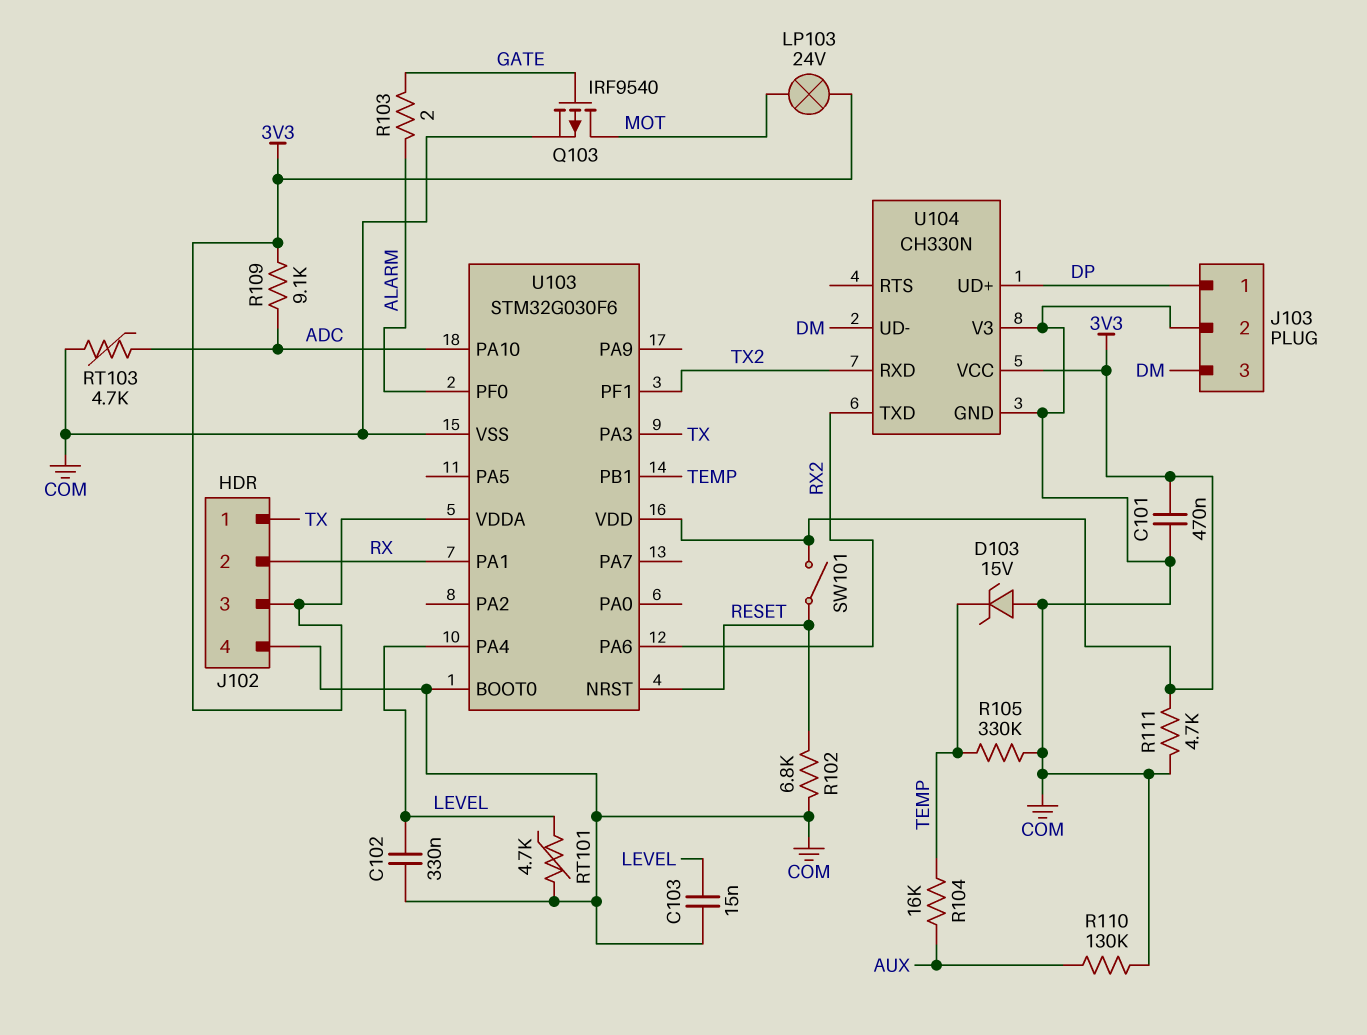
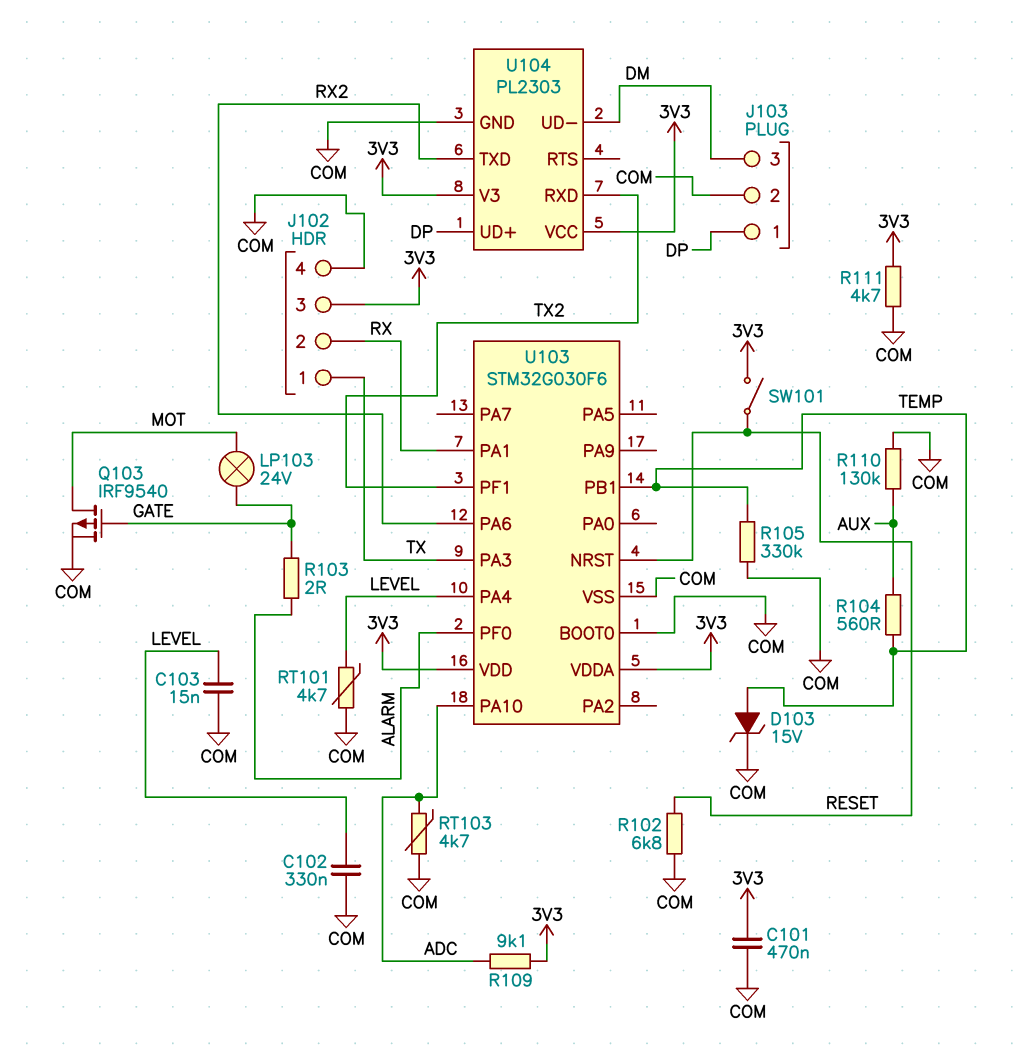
D103: zener 15V (A COM, K TEMP) -> zener 15V (A TEMP, K COM)
LP103: lamp 24V (3V3, MOT) -> lamp 24V (GATE, MOT)
R104: 16k (AUX, TEMP) -> 560 (AUX, TEMP)
U104: CH330N -> PL2303
U104 pin V3: COM -> 3V3

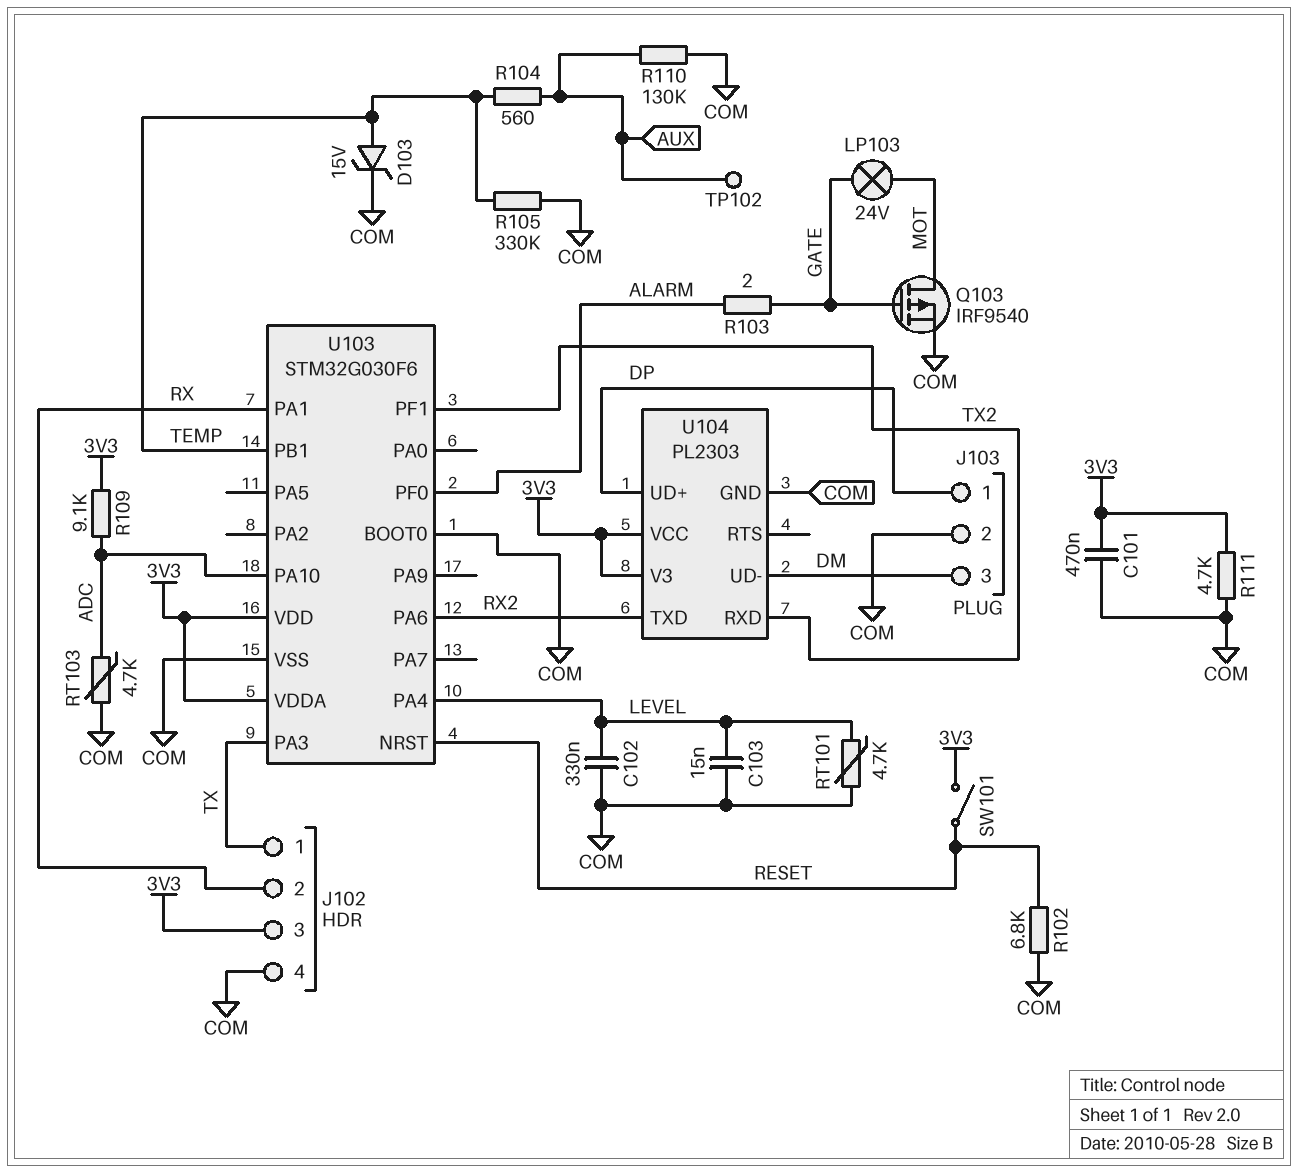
TP102: none -> test point (AUX)

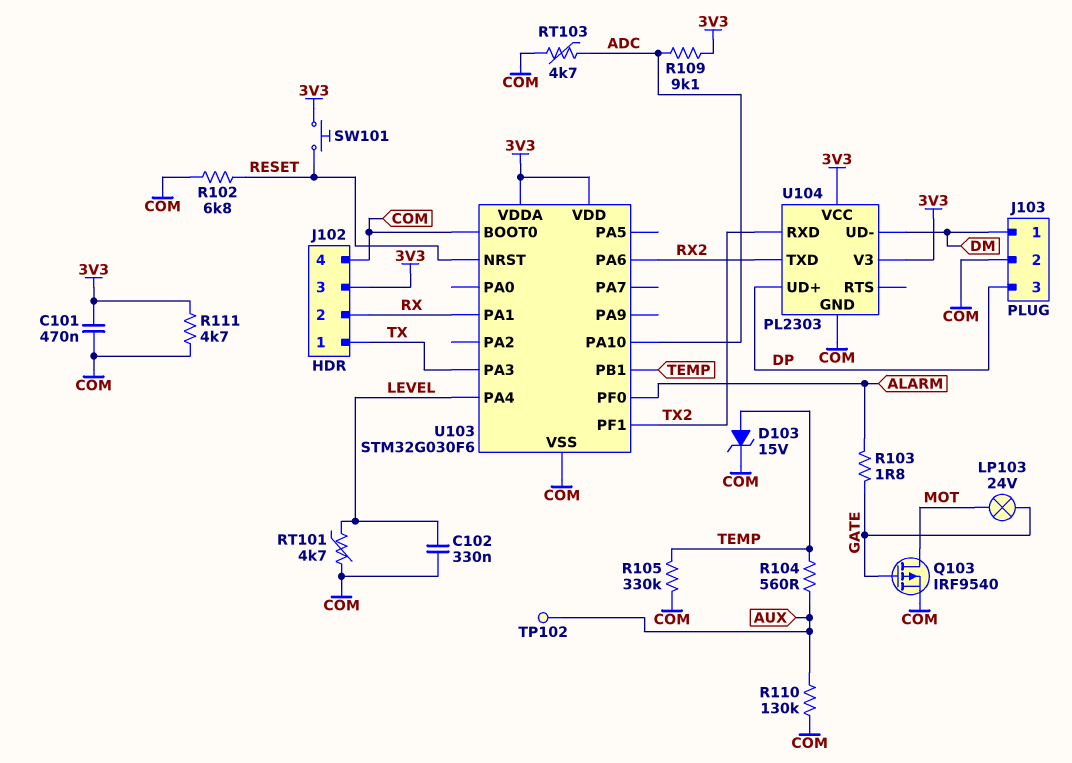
C103: 15nF (COM, LEVEL) -> none
J103 pin 1: DP -> DM
J103 pin 3: DM -> DP
R103: 2 (ALARM, GATE) -> 1.8 (ALARM, GATE)
SW101: switch (3V3, RESET) -> button (3V3, RESET)

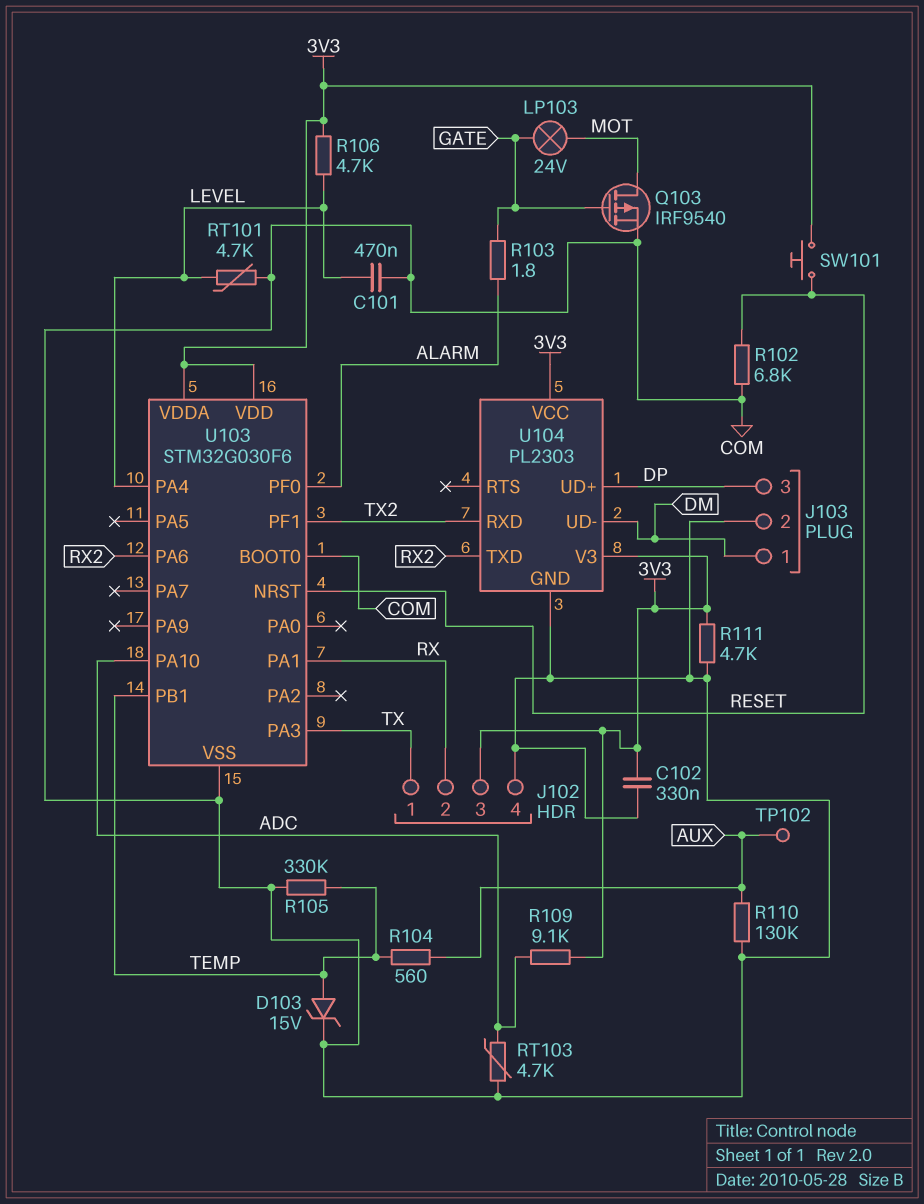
C101: 470nF (3V3, COM) -> 470nF (COM, LEVEL)
C102: 330nF (COM, LEVEL) -> 330nF (3V3, COM)
R106: none -> 4.7k (3V3, LEVEL)

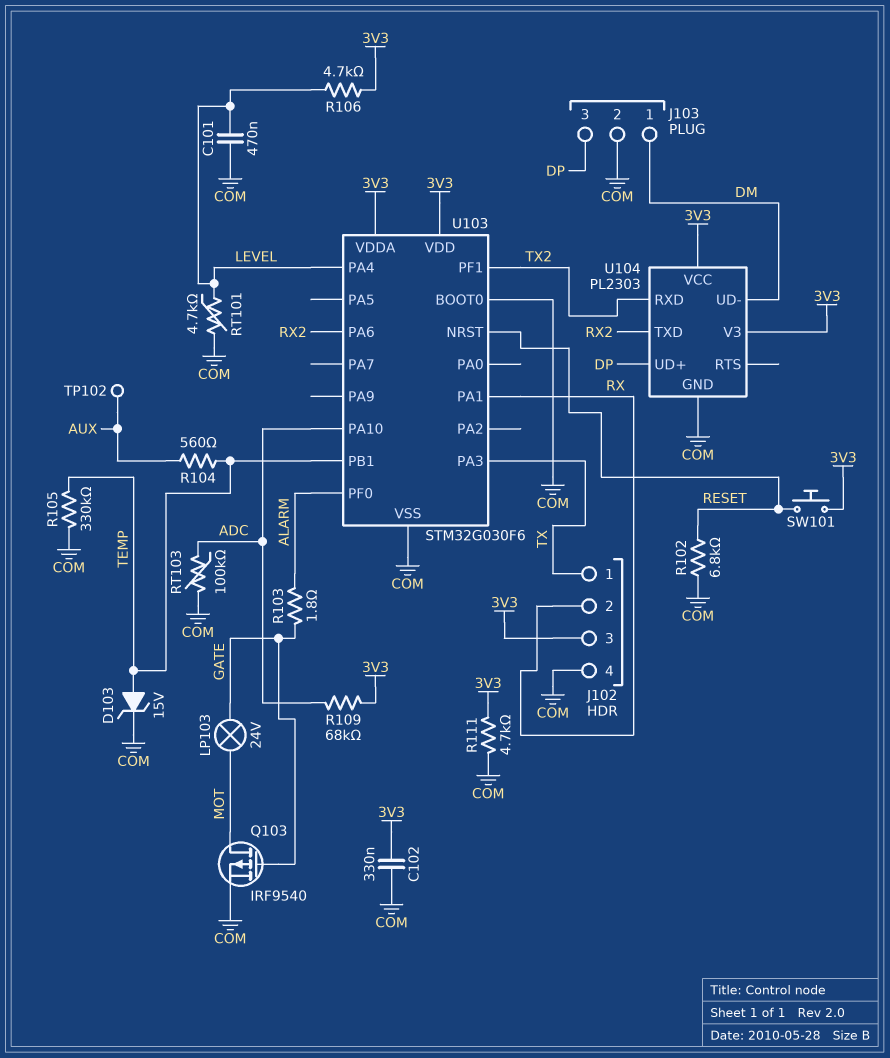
R109: 9.1k (3V3, ADC) -> 68k (3V3, ADC)
R110: 130k (AUX, COM) -> none
RT103: 4.7k (ADC, COM) -> 100k (ADC, COM)

